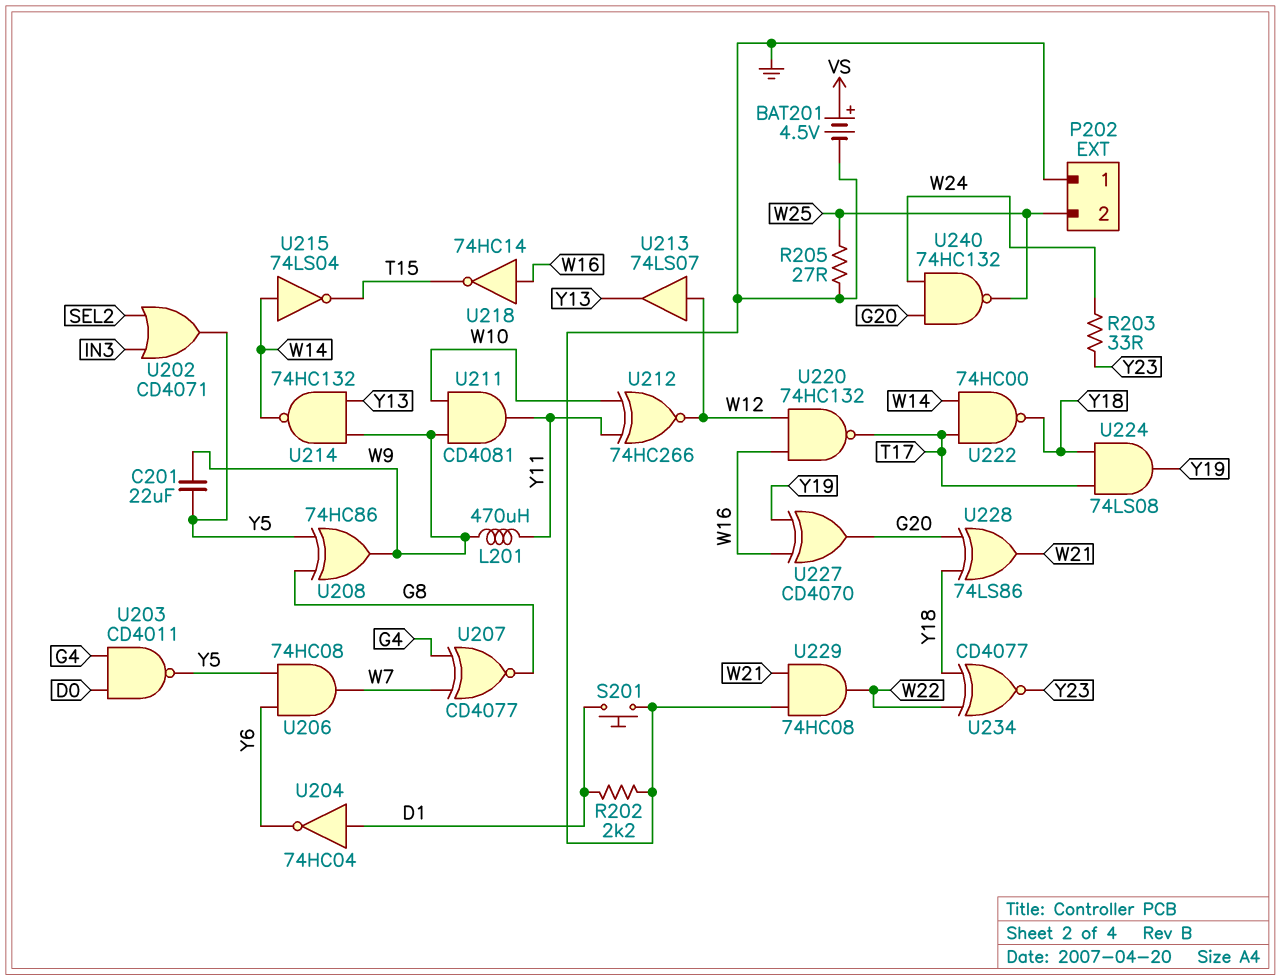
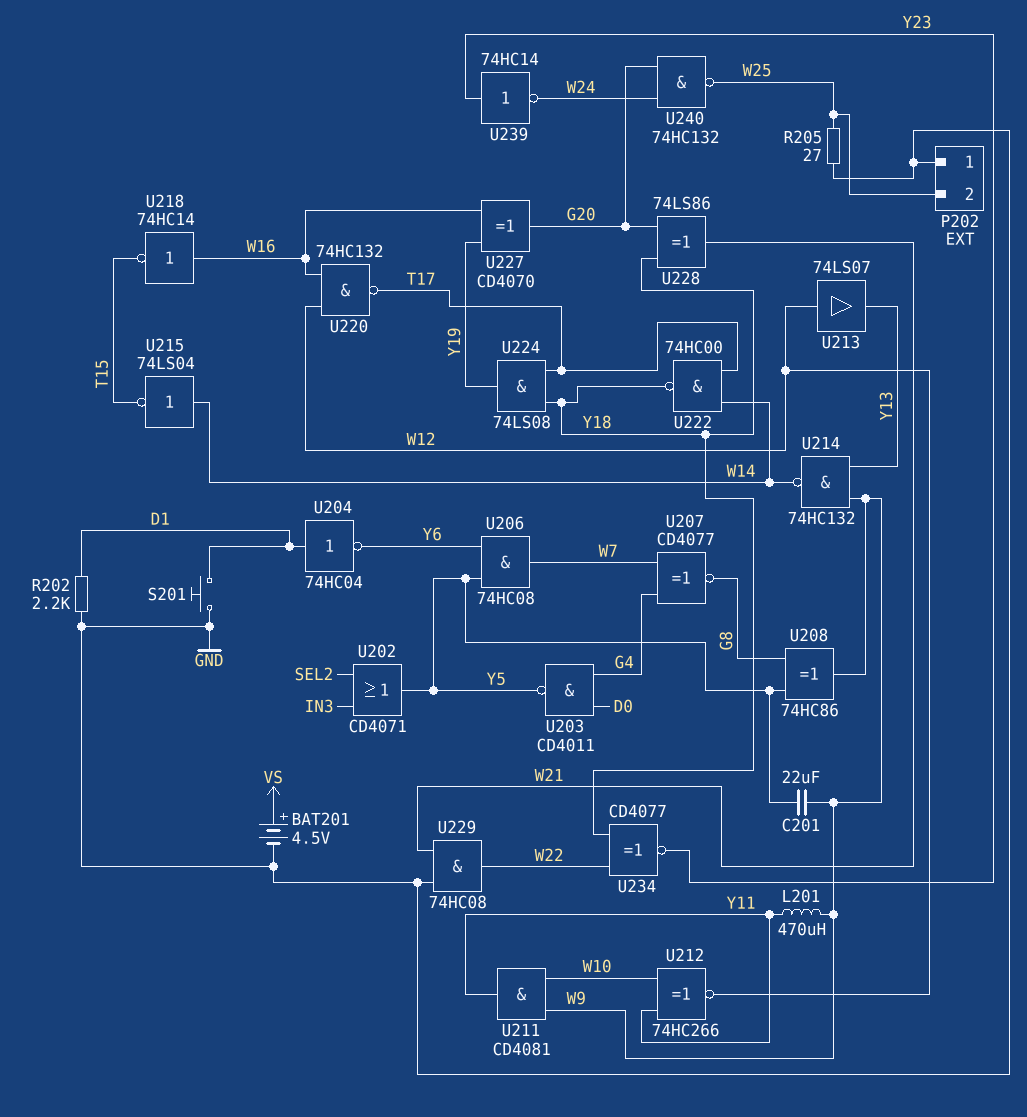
R203: 33 (W24, Y23) -> none
U239: none -> NOT 74HC14 (in Y23, out W24)

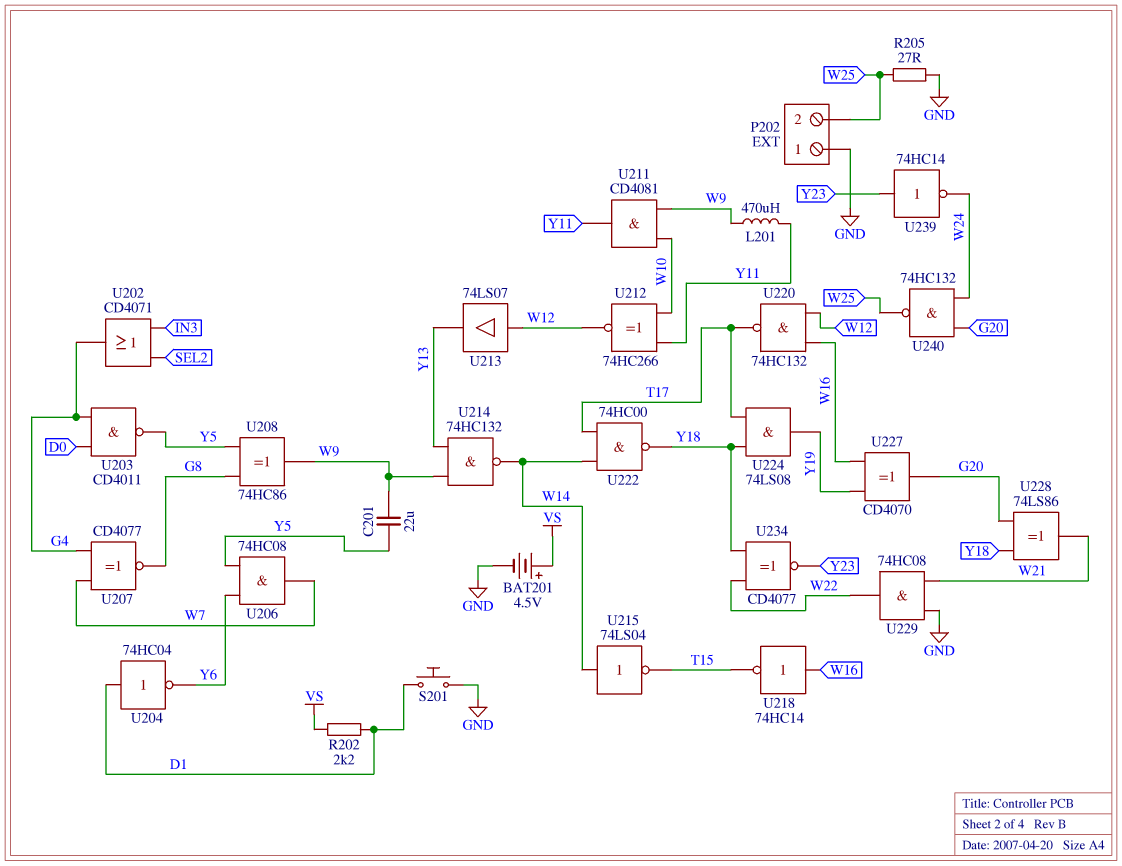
R202: 2.2k (D1, GND) -> 2.2k (D1, VS)
U202: OR CD4071 (in IN3, in SEL2, out Y5) -> OR CD4071 (in IN3, in SEL2, out G4)

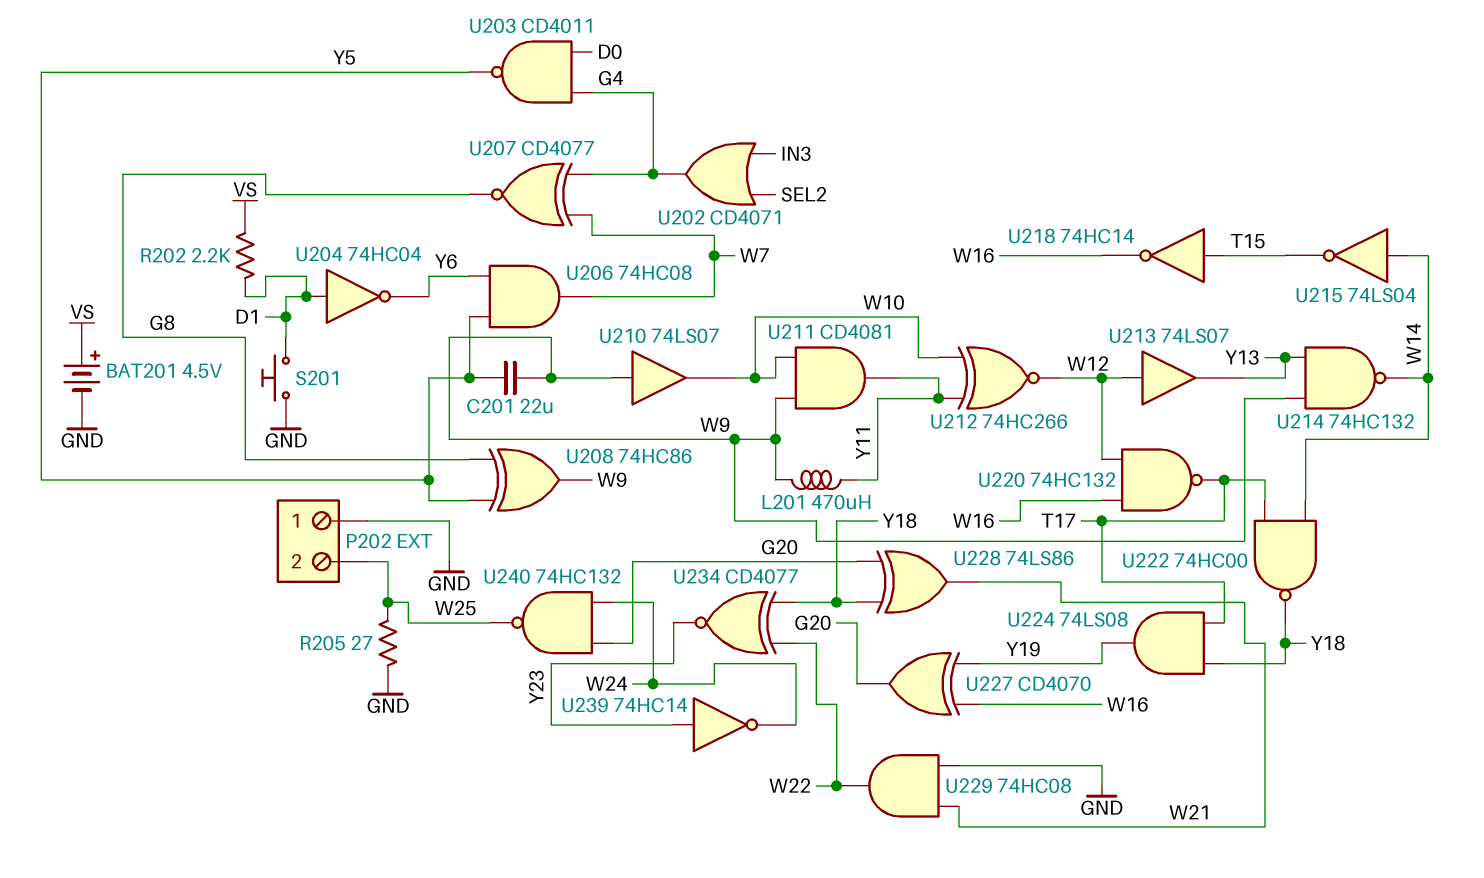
U210: none -> buffer 74LS07 (in W9, out W10)
U218: NOT 74HC14 (in W16, out T15) -> NOT 74HC14 (in T15, out W16)

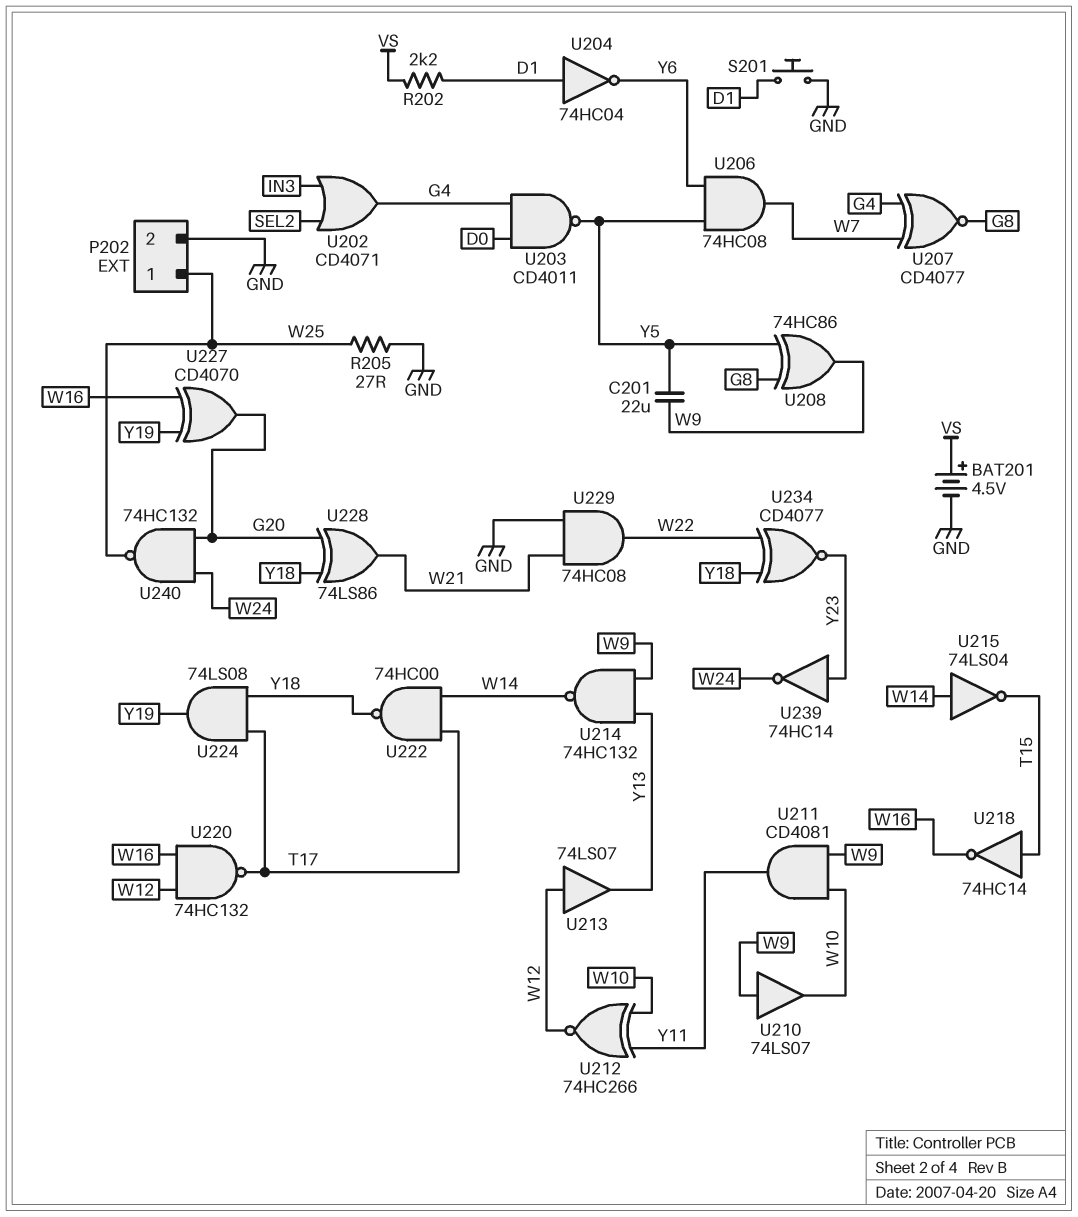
L201: 470uH (W9, Y11) -> none
P202 pin 1: GND -> W25
P202 pin 2: W25 -> GND

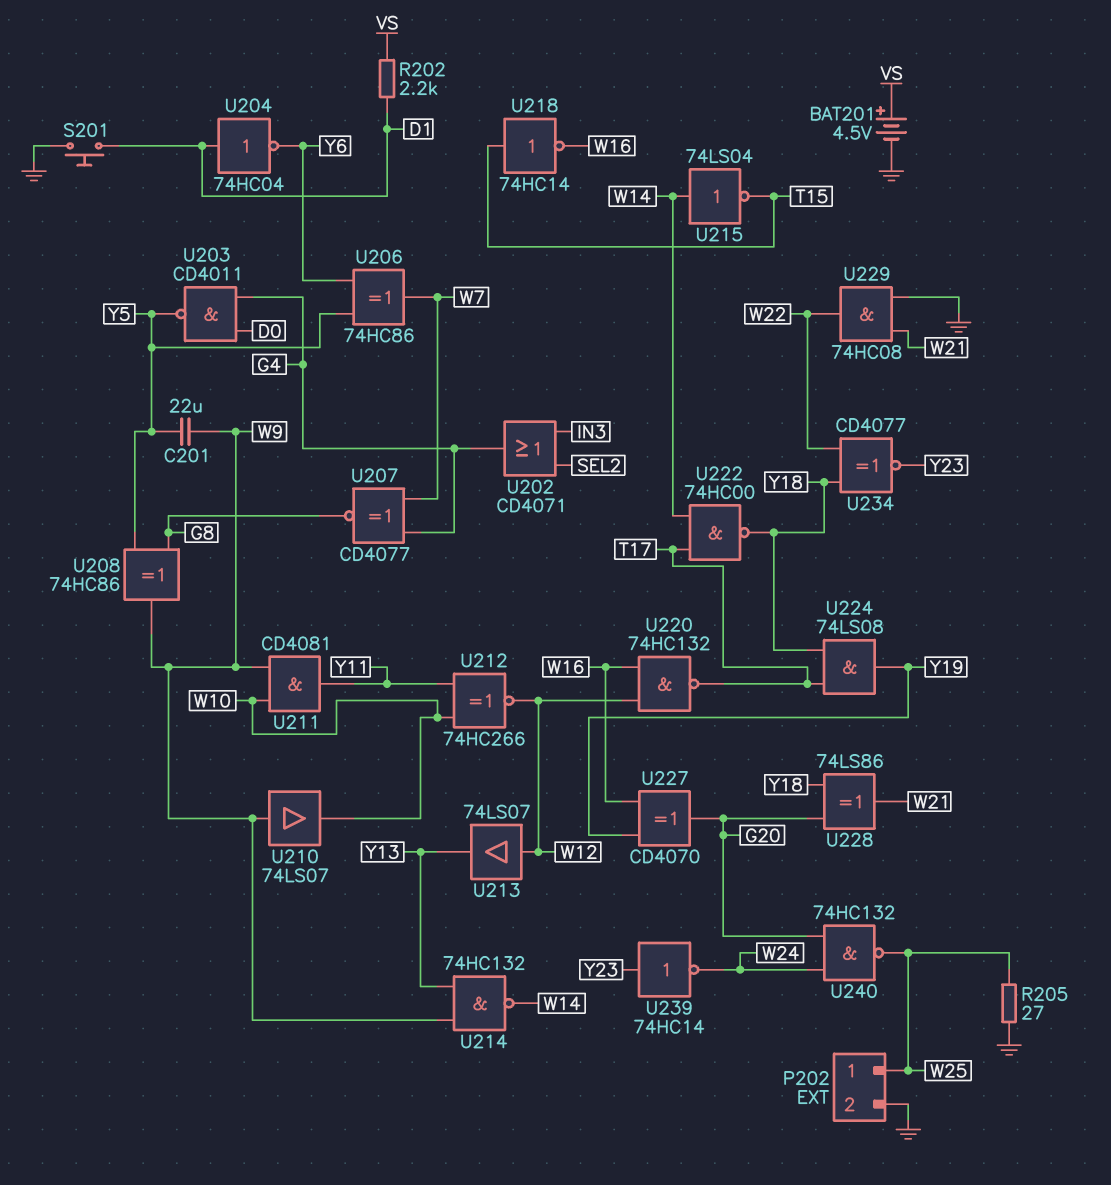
U206: AND 74HC08 (in Y5, in Y6, out W7) -> XOR 74HC86 (in Y5, in Y6, out W7)

